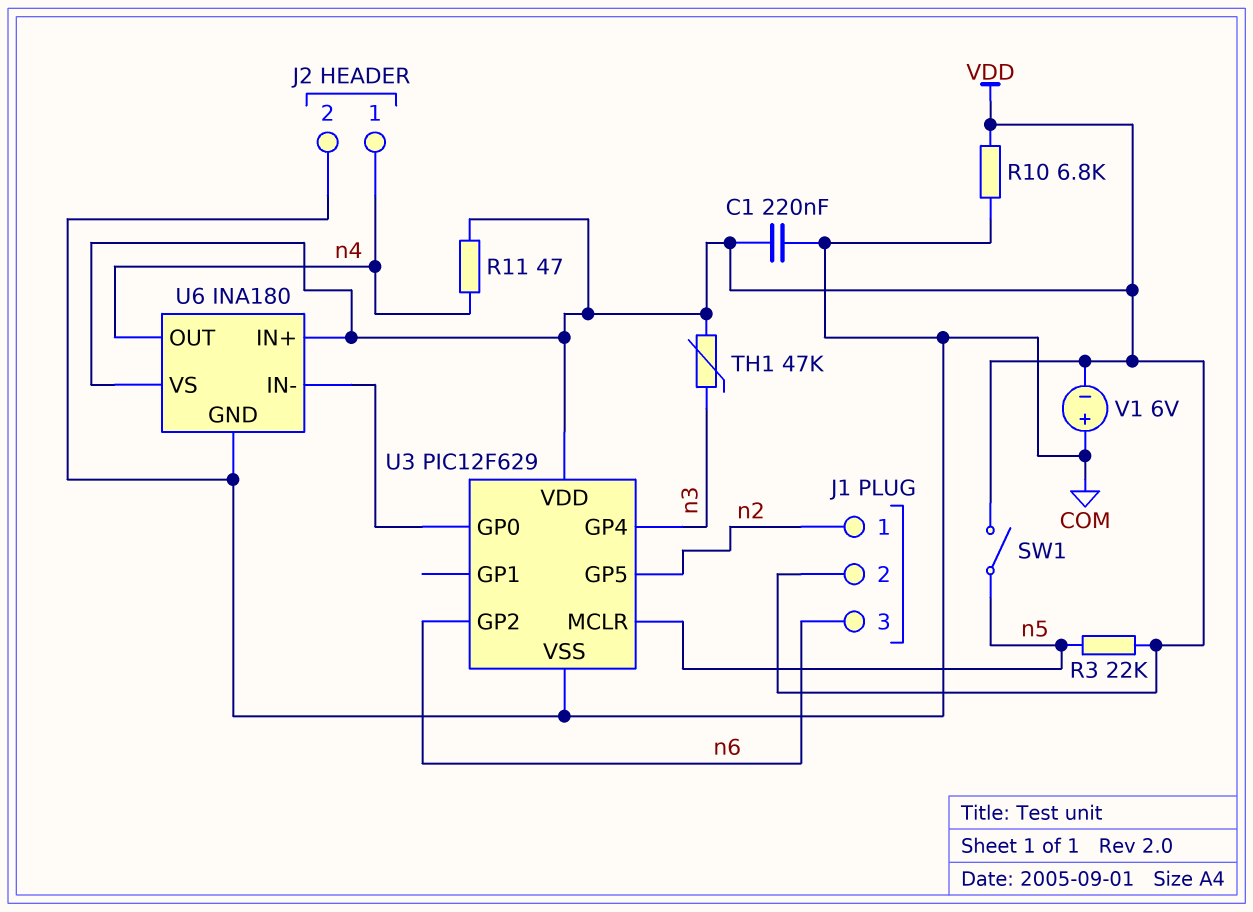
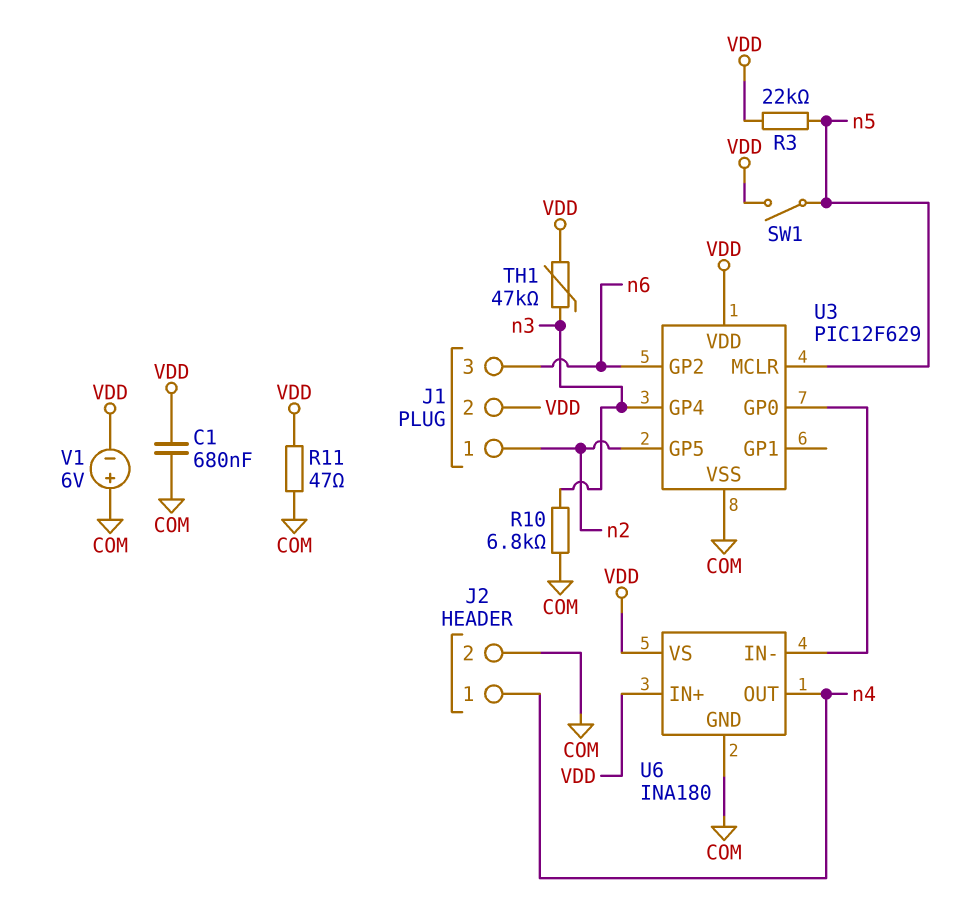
C1: 220nF (COM, VDD) -> 680nF (COM, VDD)
R10: 6.8k (COM, VDD) -> 6.8k (COM, n3)
R11: 47 (VDD, n4) -> 47 (COM, VDD)

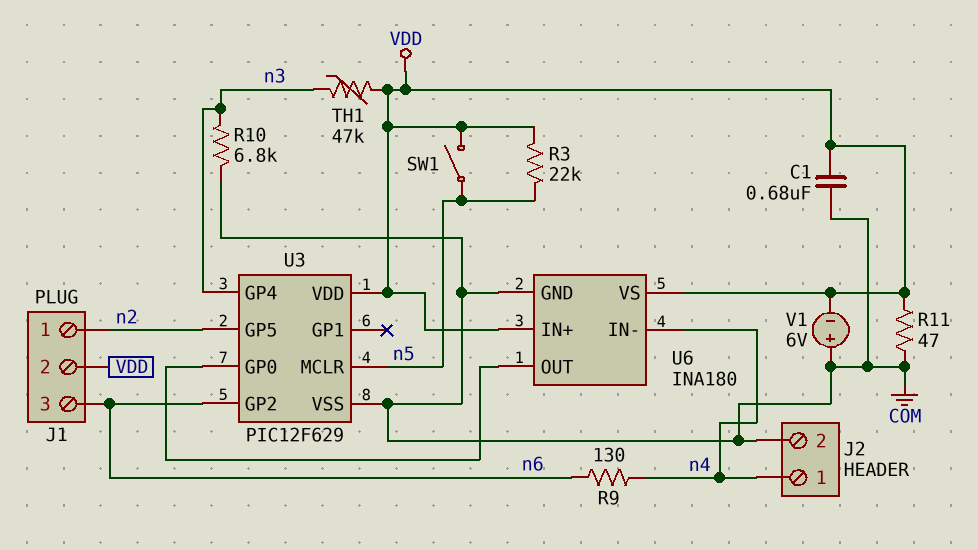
R9: none -> 130 (n4, n6)
U6 pin IN-: U3/GP0 -> n4
U6 pin OUT: n4 -> U3/GP0

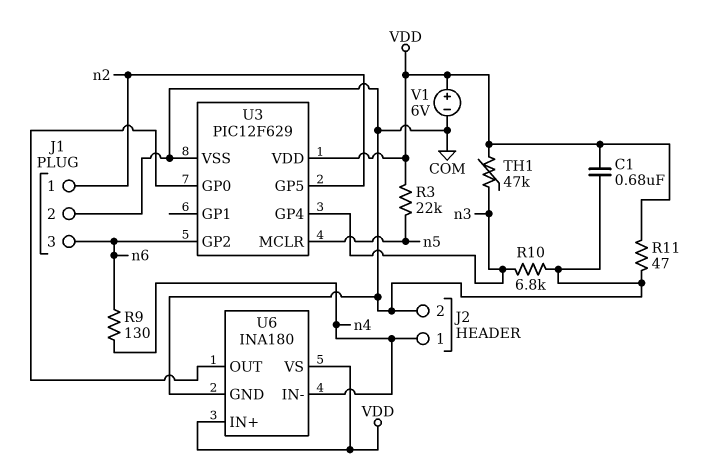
J1 pin 2: VDD -> COM
SW1: switch (VDD, n5) -> none
V1: 6V (plus COM, minus VDD) -> 6V (plus VDD, minus COM)

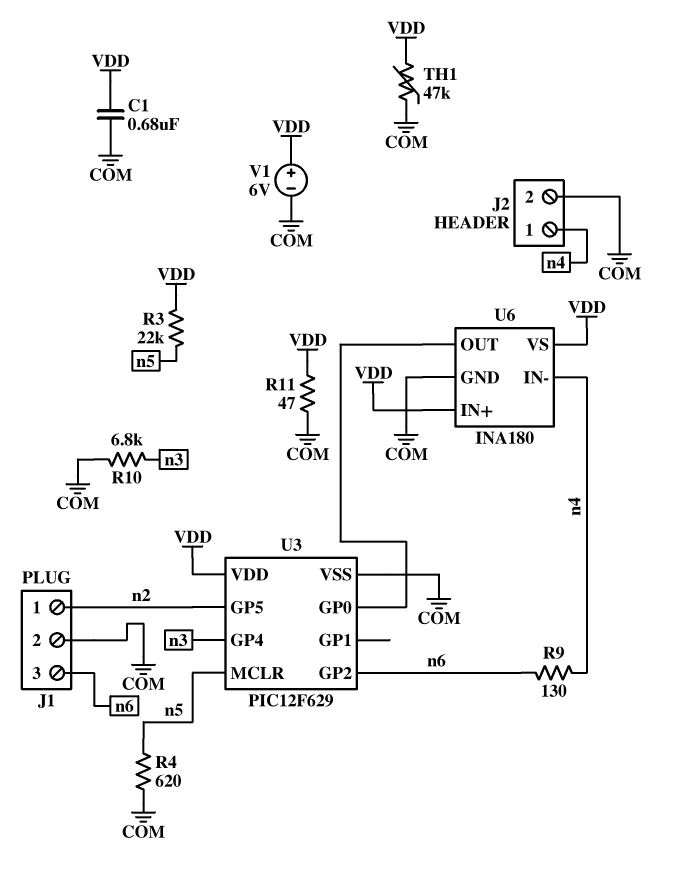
R4: none -> 620 (COM, n5)
TH1: 47k (VDD, n3) -> 47k (COM, VDD)

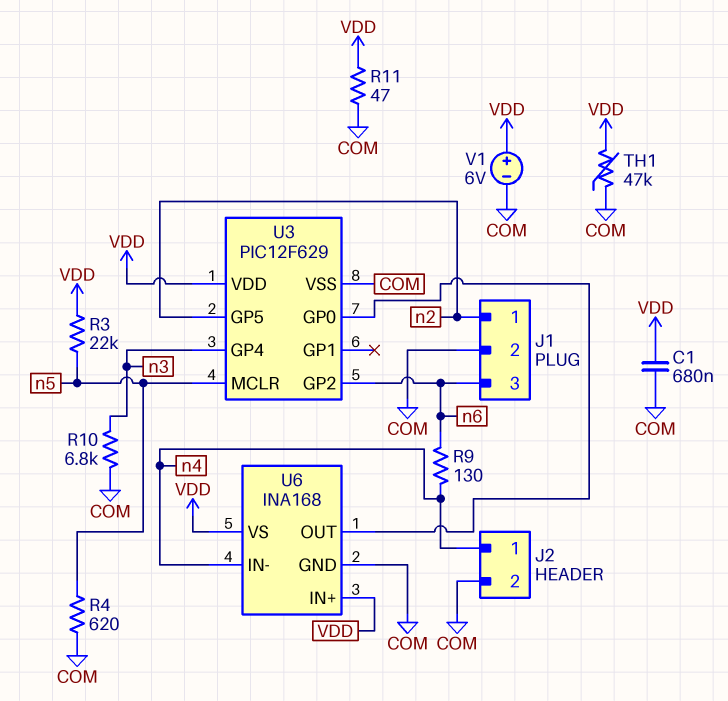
U6: INA180 -> INA168

